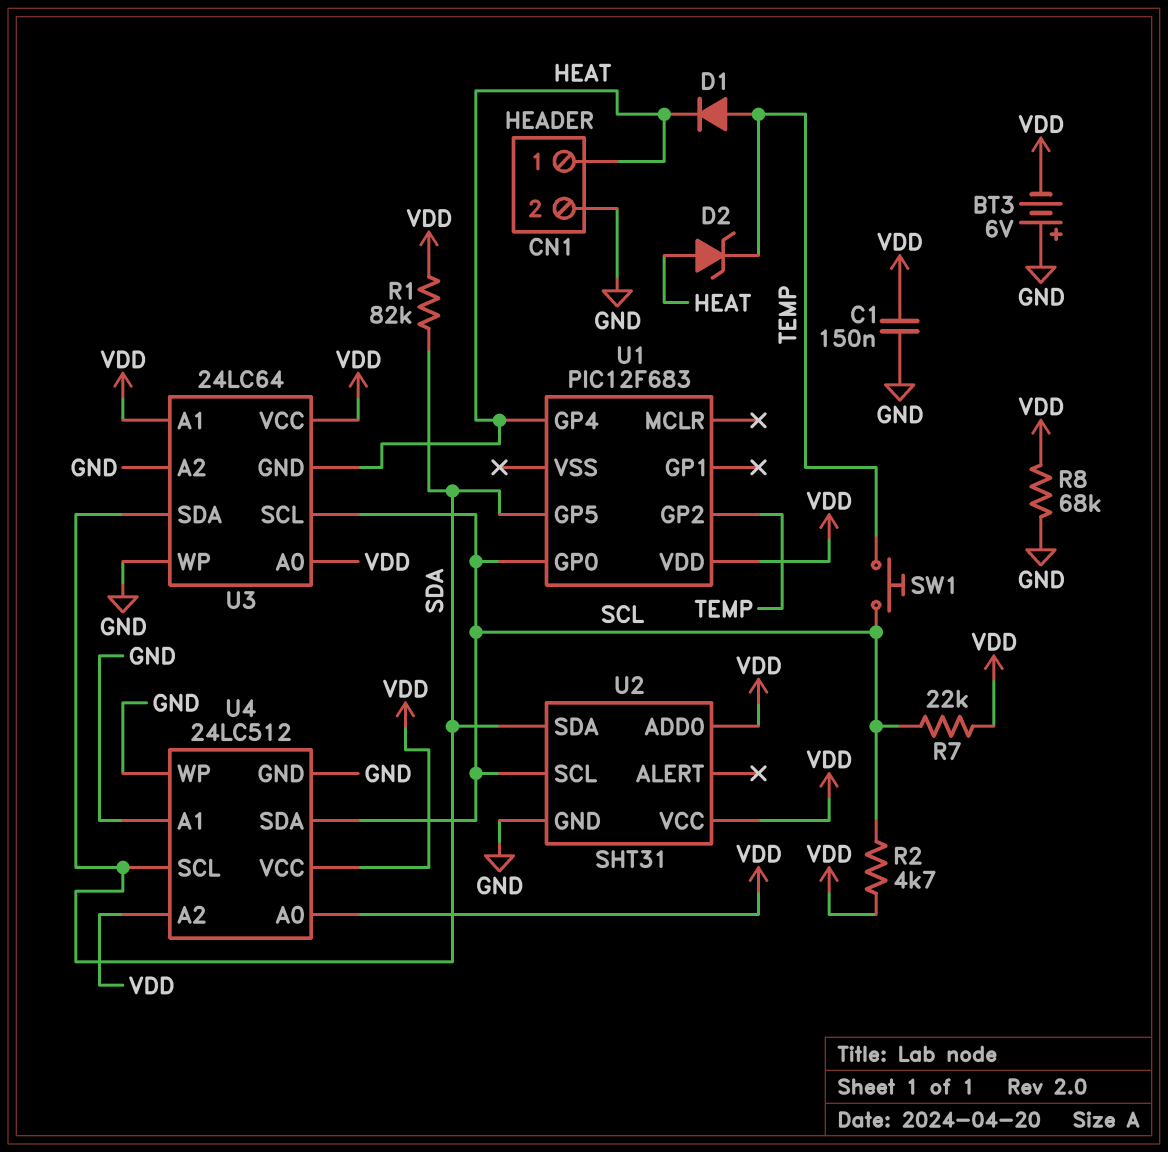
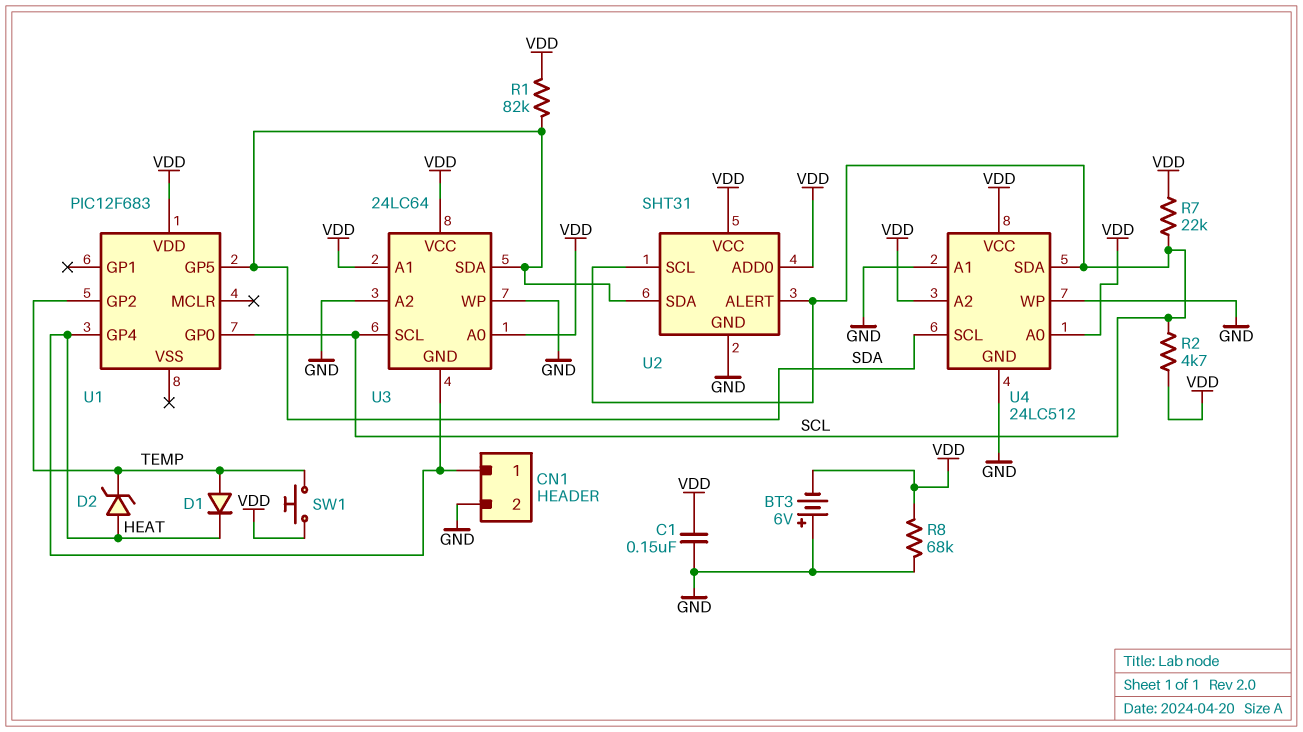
SW1: button (SCL, TEMP) -> button (TEMP, VDD)
U2 pin ALERT: none -> SCL

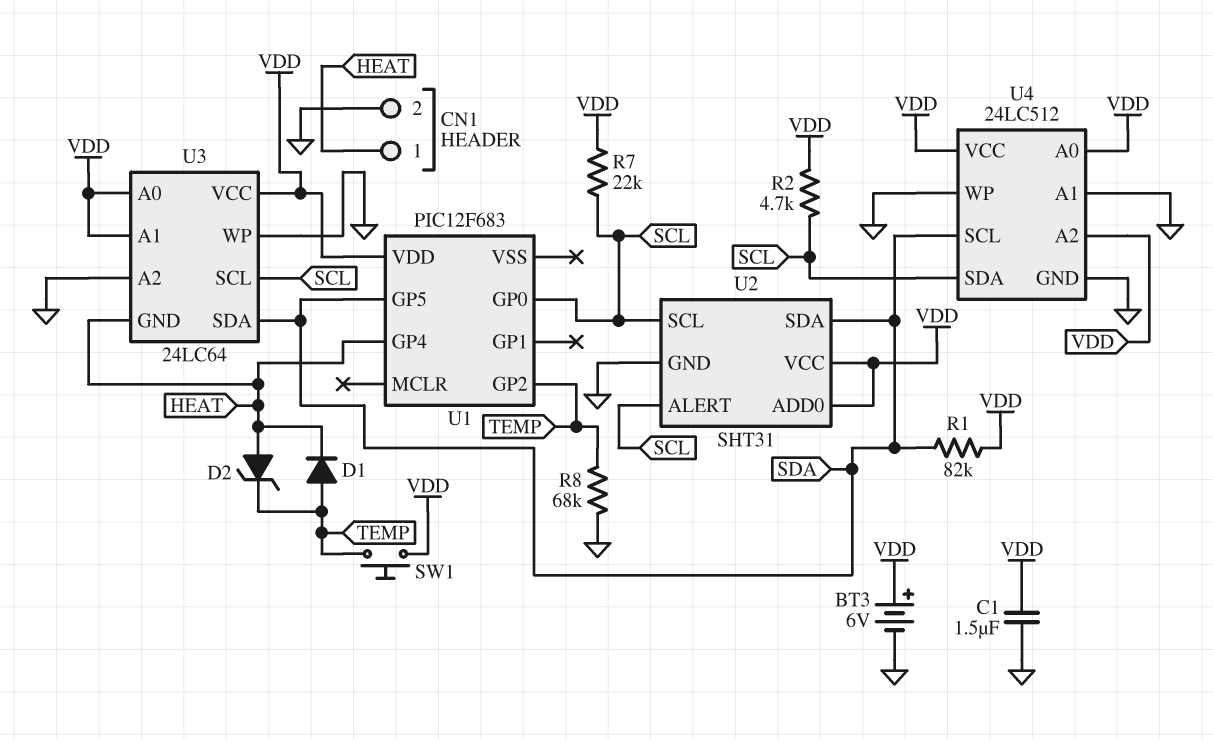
BT3: 6V (plus GND, minus VDD) -> 6V (plus VDD, minus GND)
C1: 150nF (GND, VDD) -> 1.5uF (GND, VDD)
R8: 68k (GND, VDD) -> 68k (GND, TEMP)

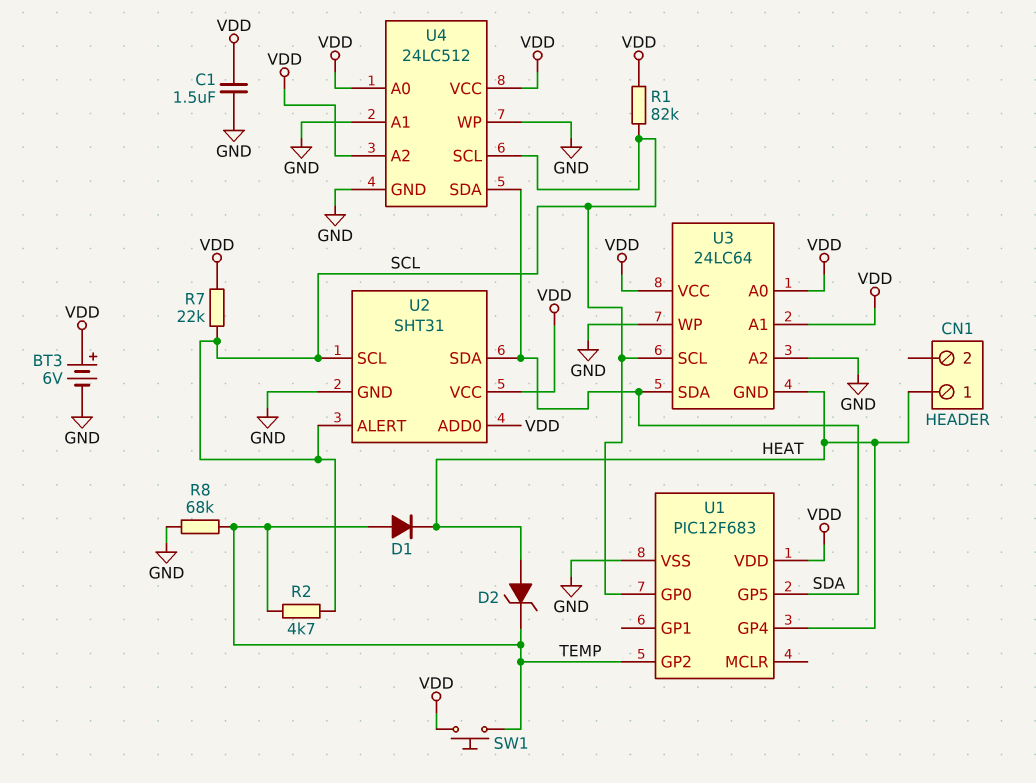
CN1 pin 2: GND -> none
R1: 82k (SDA, VDD) -> 82k (SCL, VDD)
R2: 4.7k (SCL, VDD) -> 4.7k (SCL, TEMP)
U1 pin VSS: none -> GND
U4 pin SCL: SDA -> SCL
U4 pin SDA: SCL -> SDA

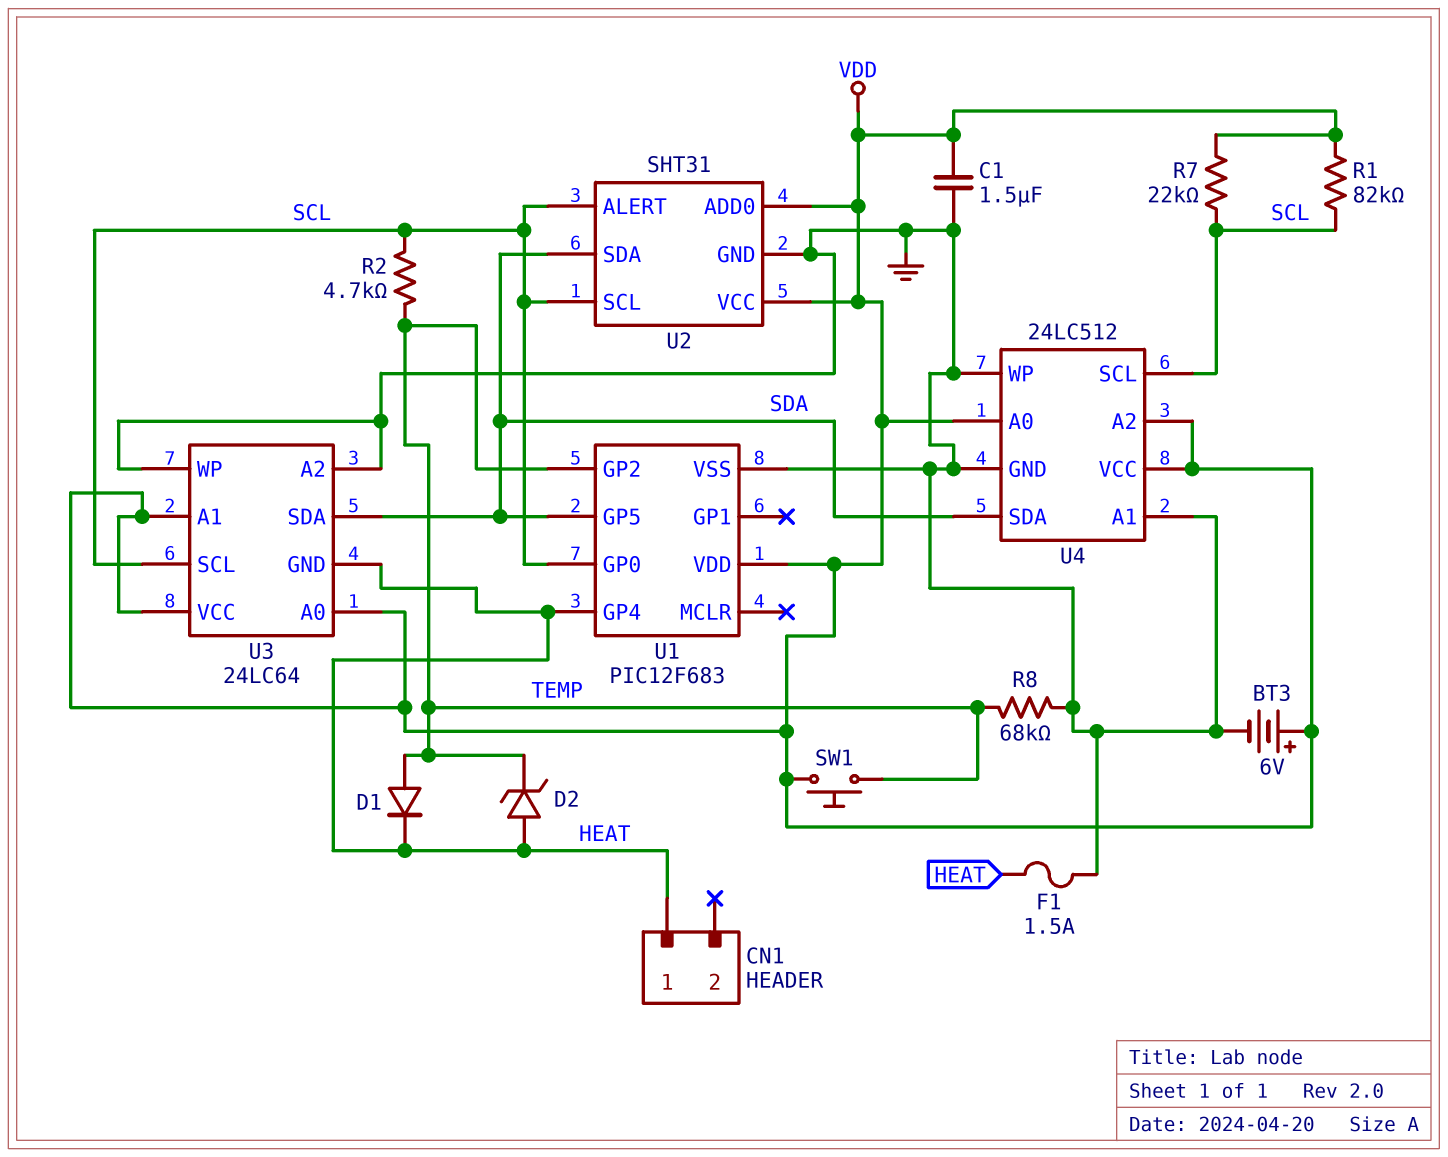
F1: none -> 1.5A (GND, HEAT)

